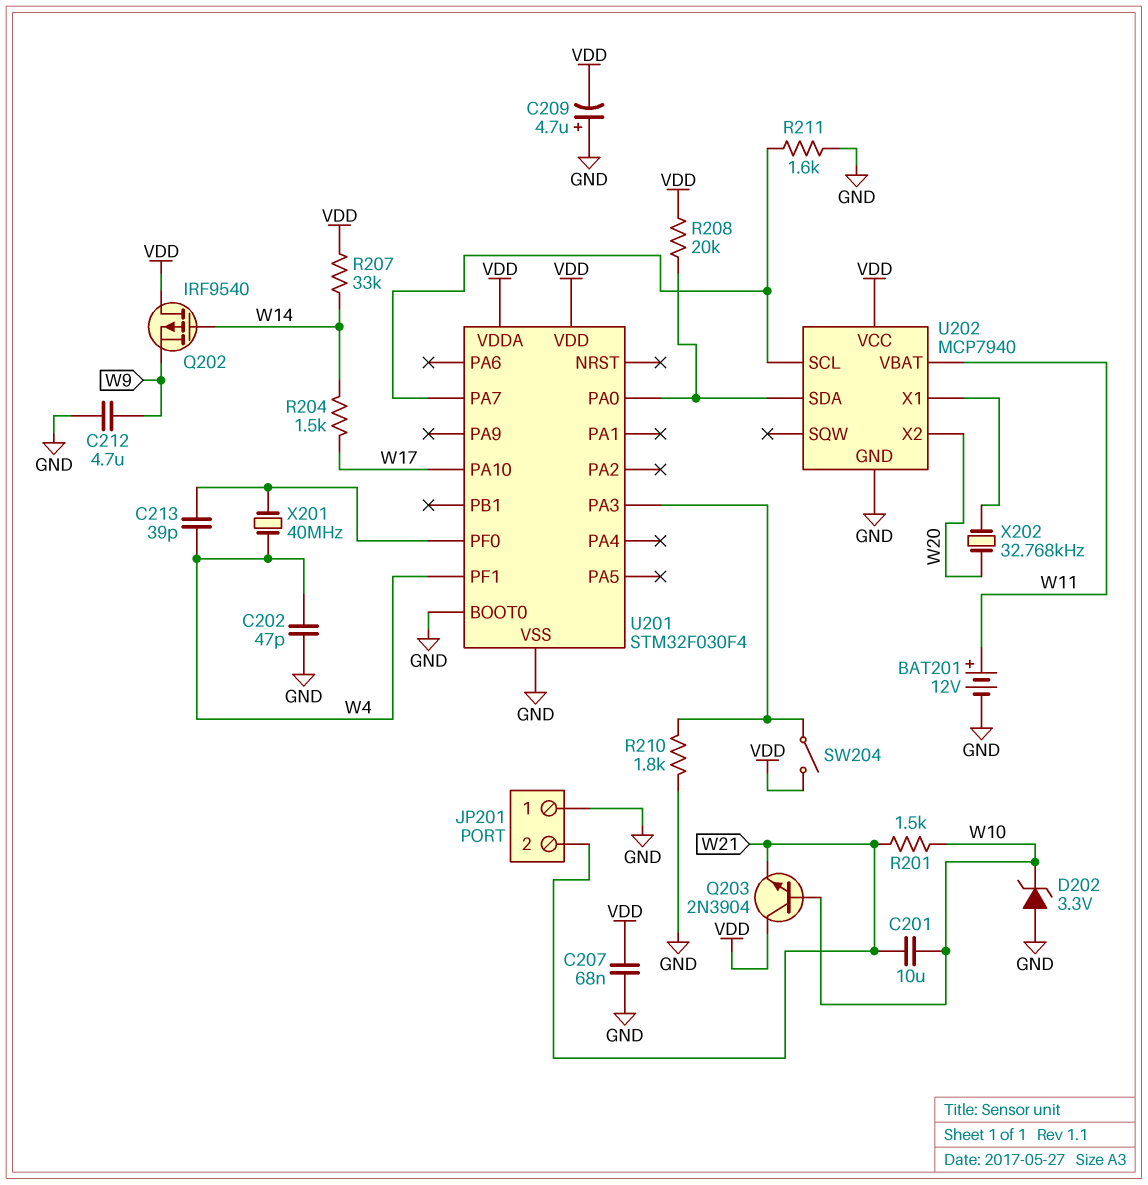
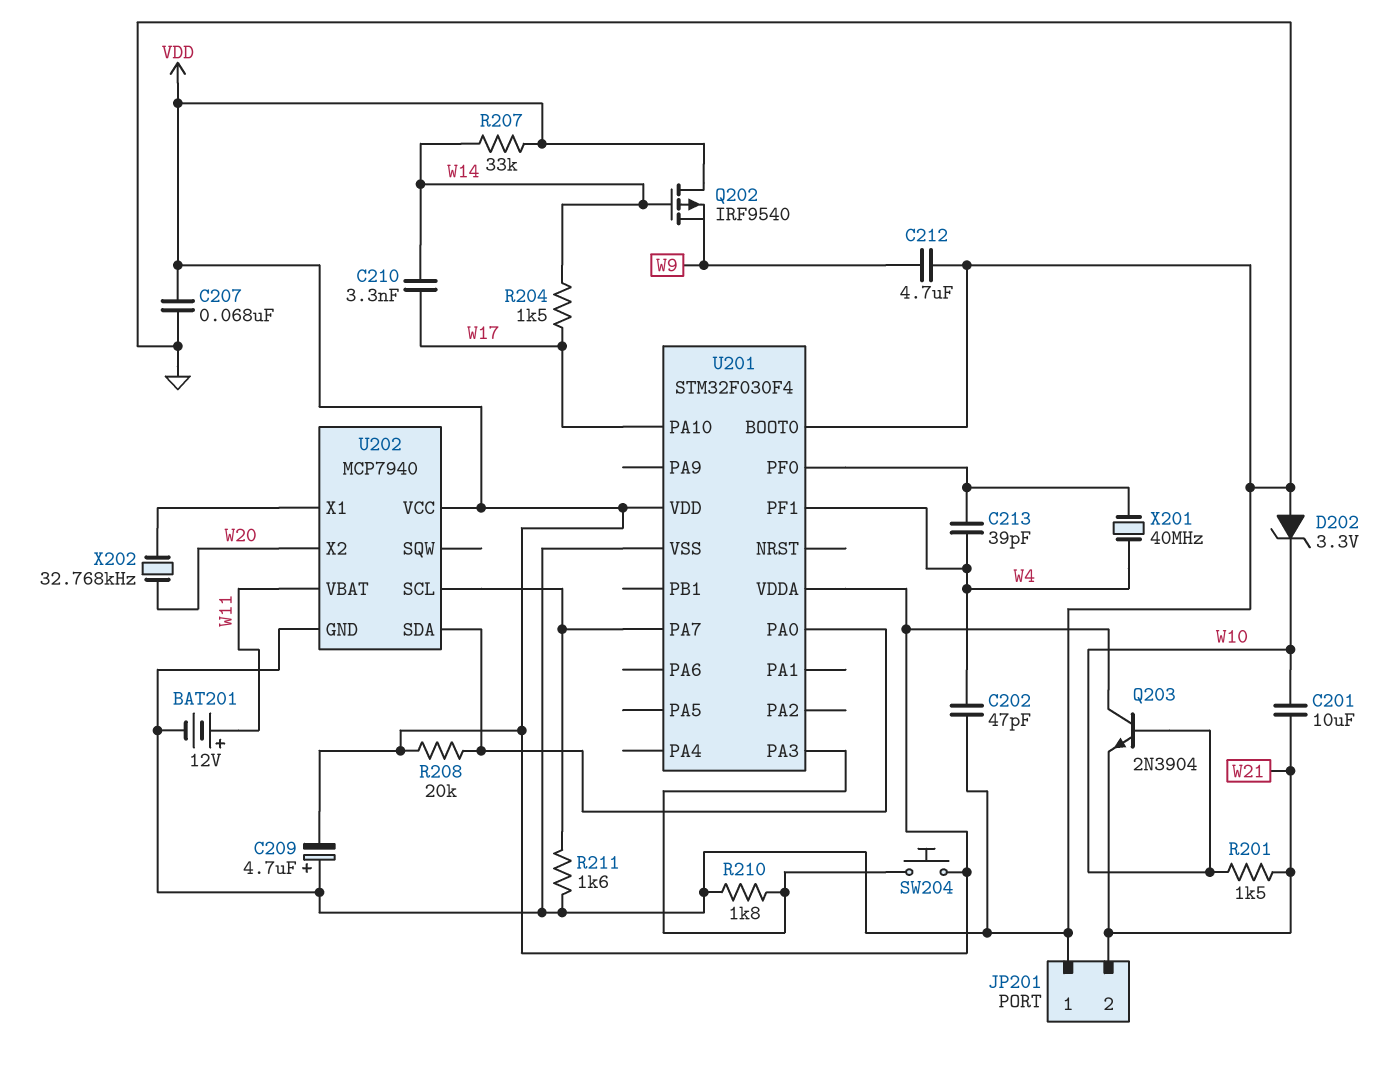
C210: none -> 3.3nF (W14, W17)
SW204: switch (U201/PA3, VDD) -> button (U201/PA3, VDD)

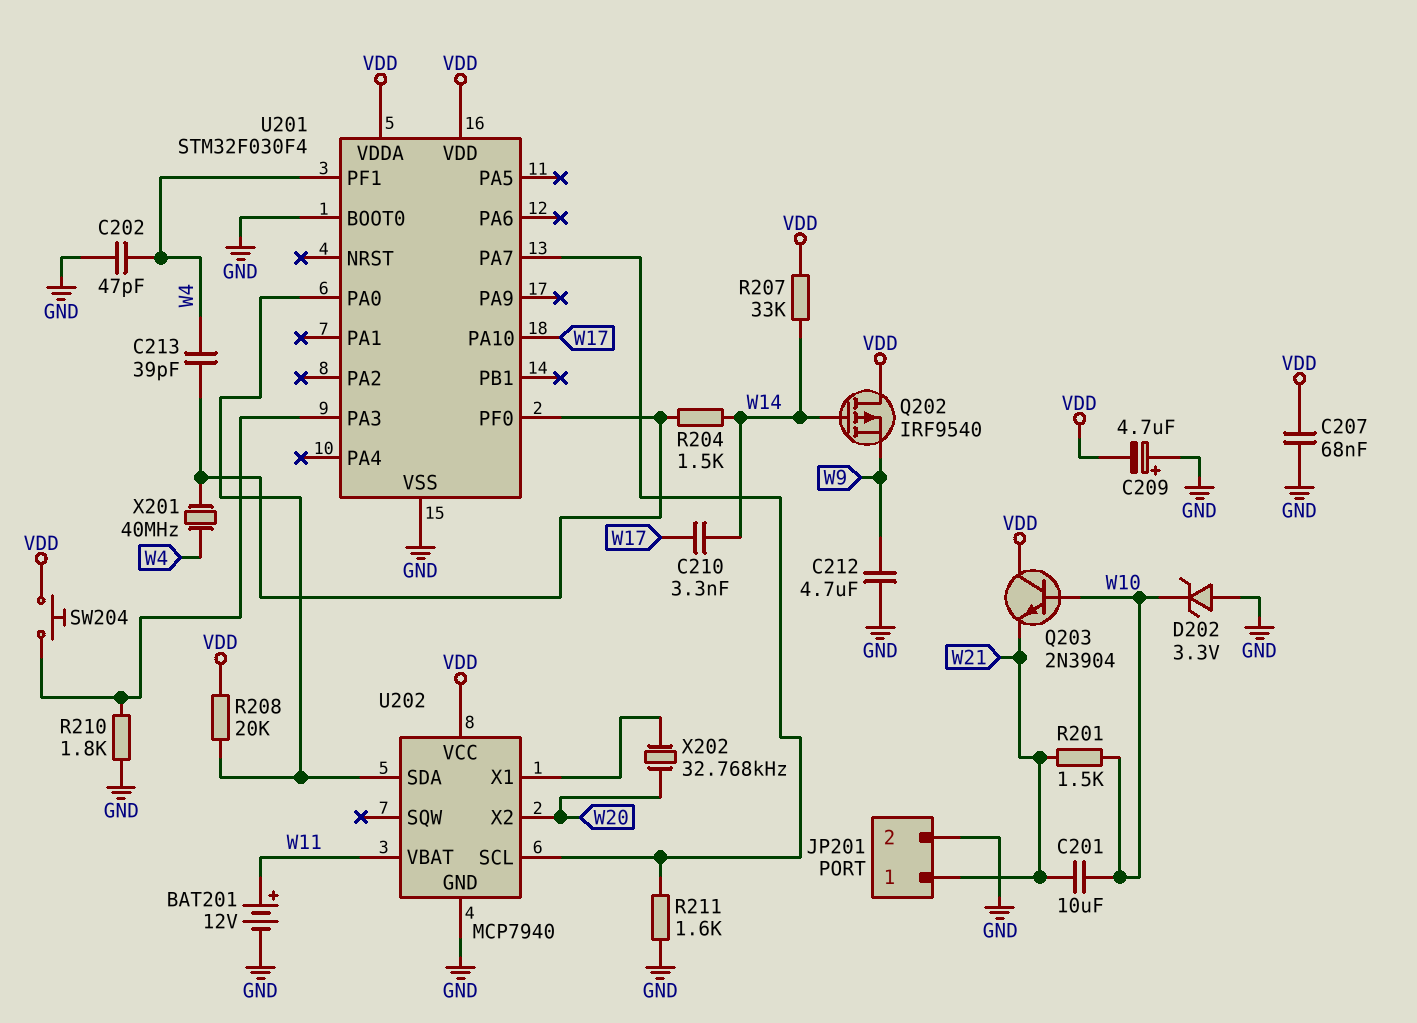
JP201 pin 1: GND -> W21
JP201 pin 2: W21 -> GND
R204: 1.5k (W14, W17) -> 1.5k (U201/PF0, W14)

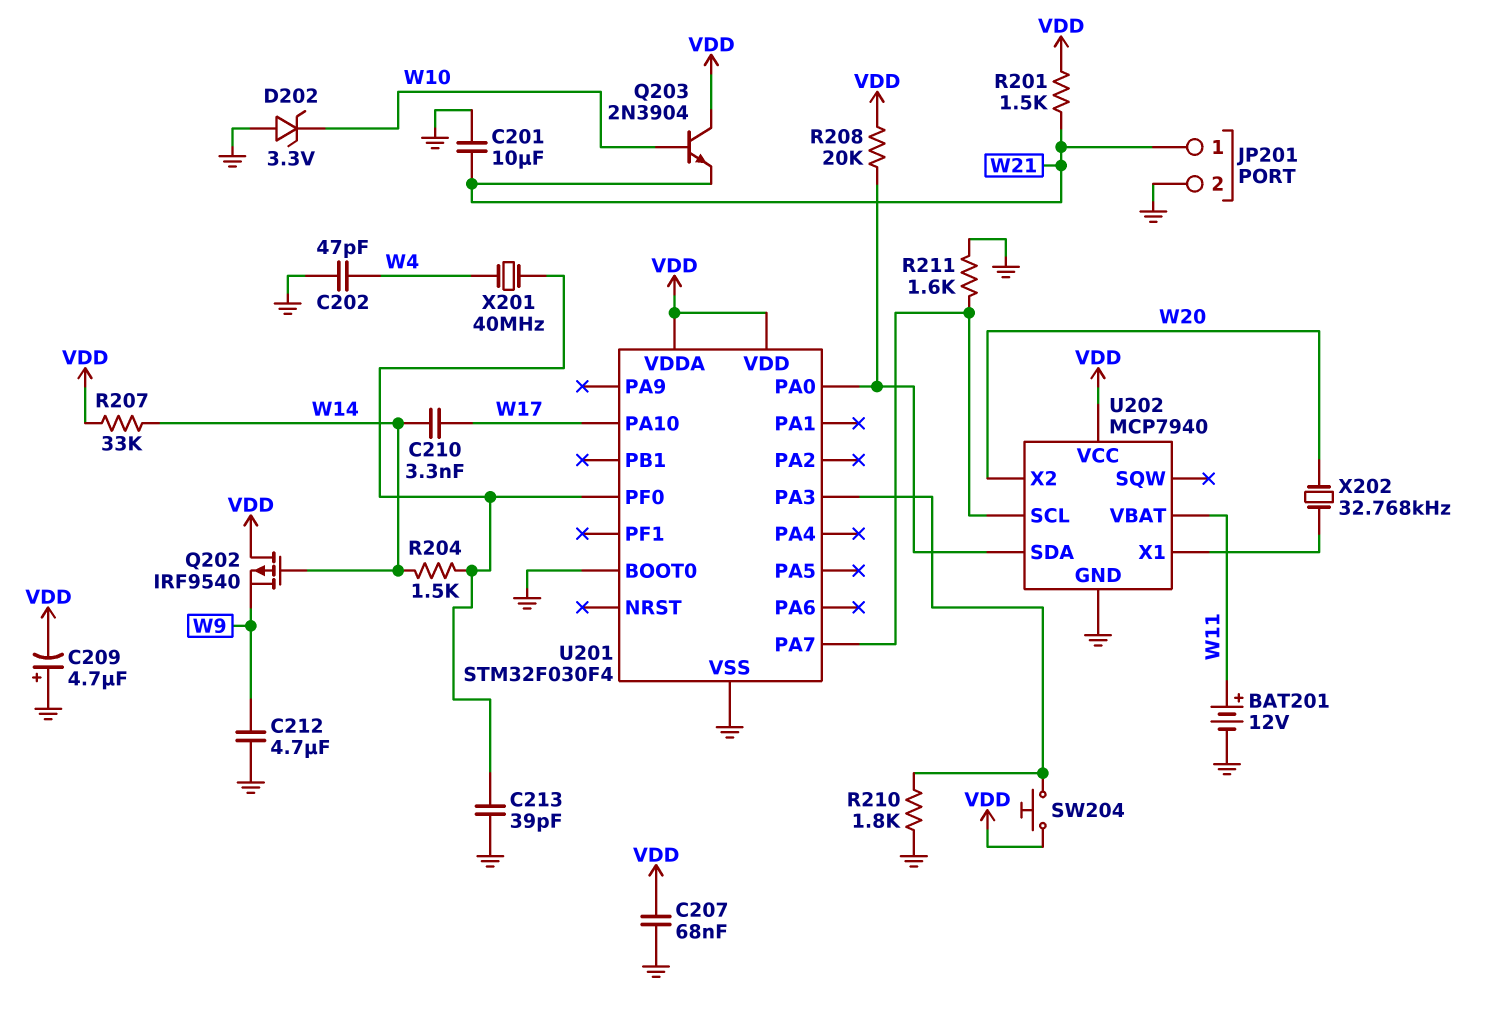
C201: 10uF (W10, W21) -> 10uF (GND, W21)
C213: 39pF (U201/PF0, W4) -> 39pF (GND, U201/PF0)
R201: 1.5k (W10, W21) -> 1.5k (VDD, W21)
U201 pin PF1: W4 -> none

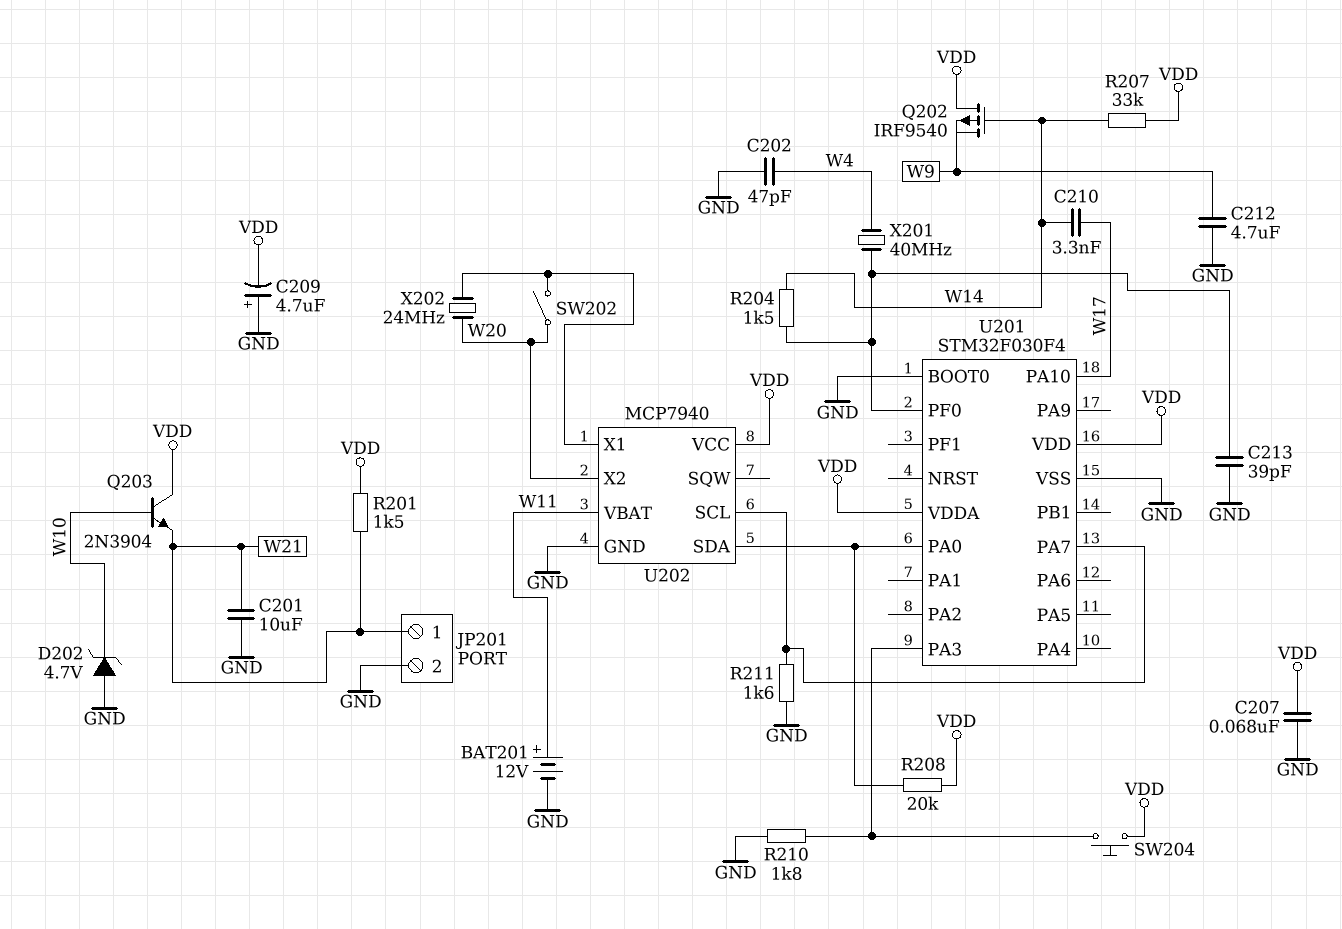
D202: zener 3.3V (A GND, K W10) -> zener 4.7V (A GND, K W10)
SW202: none -> switch (U202/X1, W20)
X202: 32.768kHz (U202/X1, W20) -> 24MHz (U202/X1, W20)

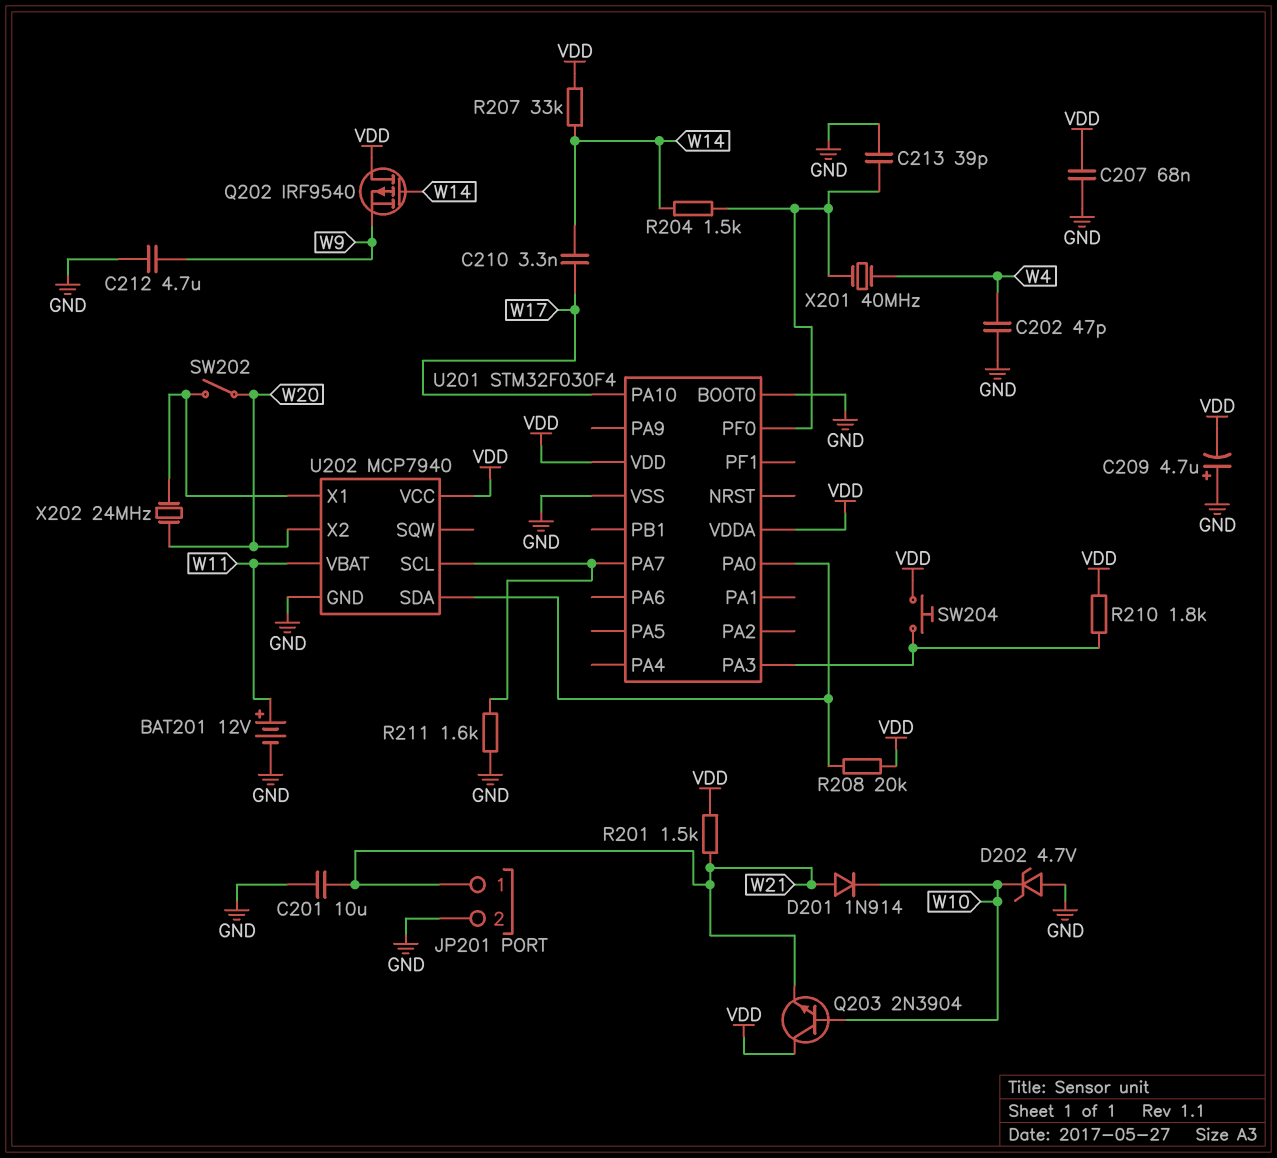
D201: none -> diode 1N914 (A W21, K W10)
R210: 1.8k (GND, U201/PA3) -> 1.8k (U201/PA3, VDD)

